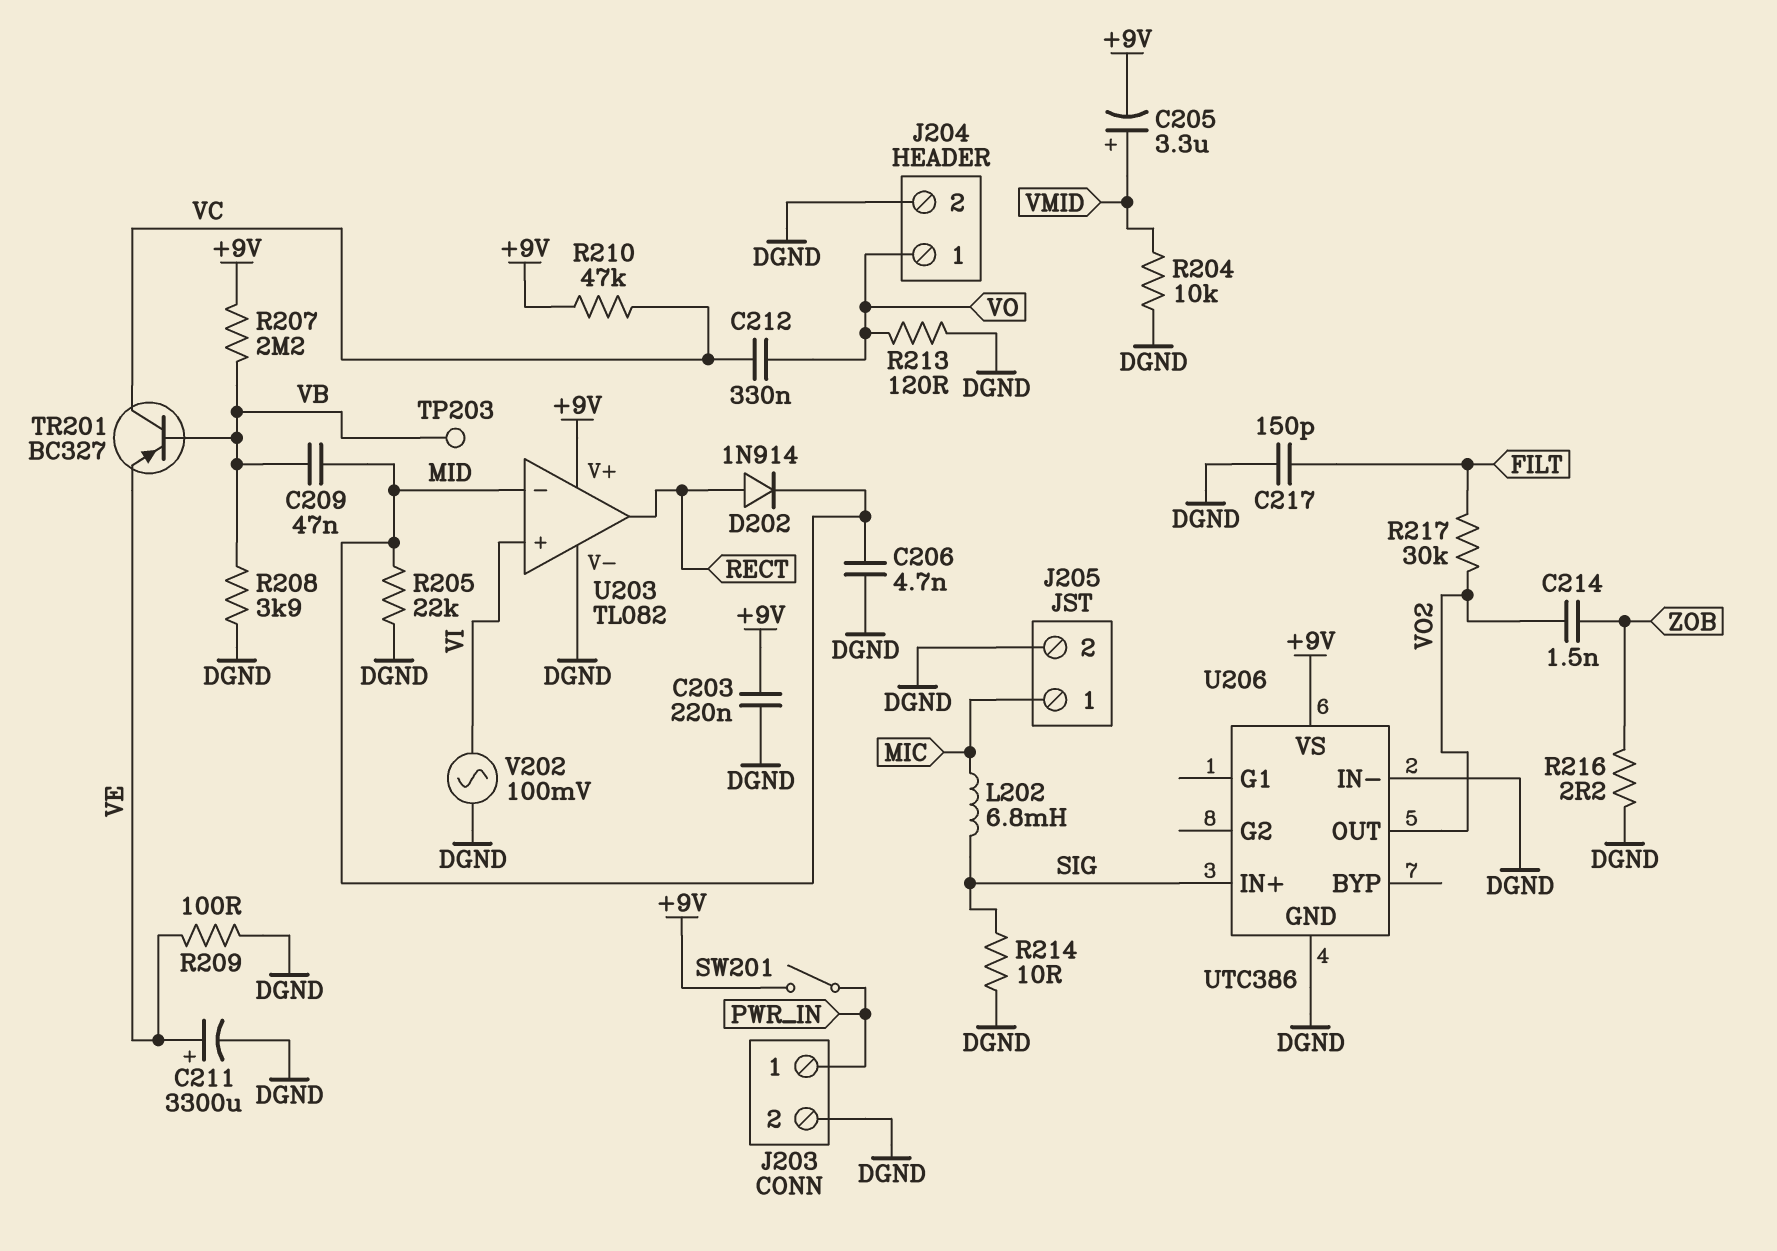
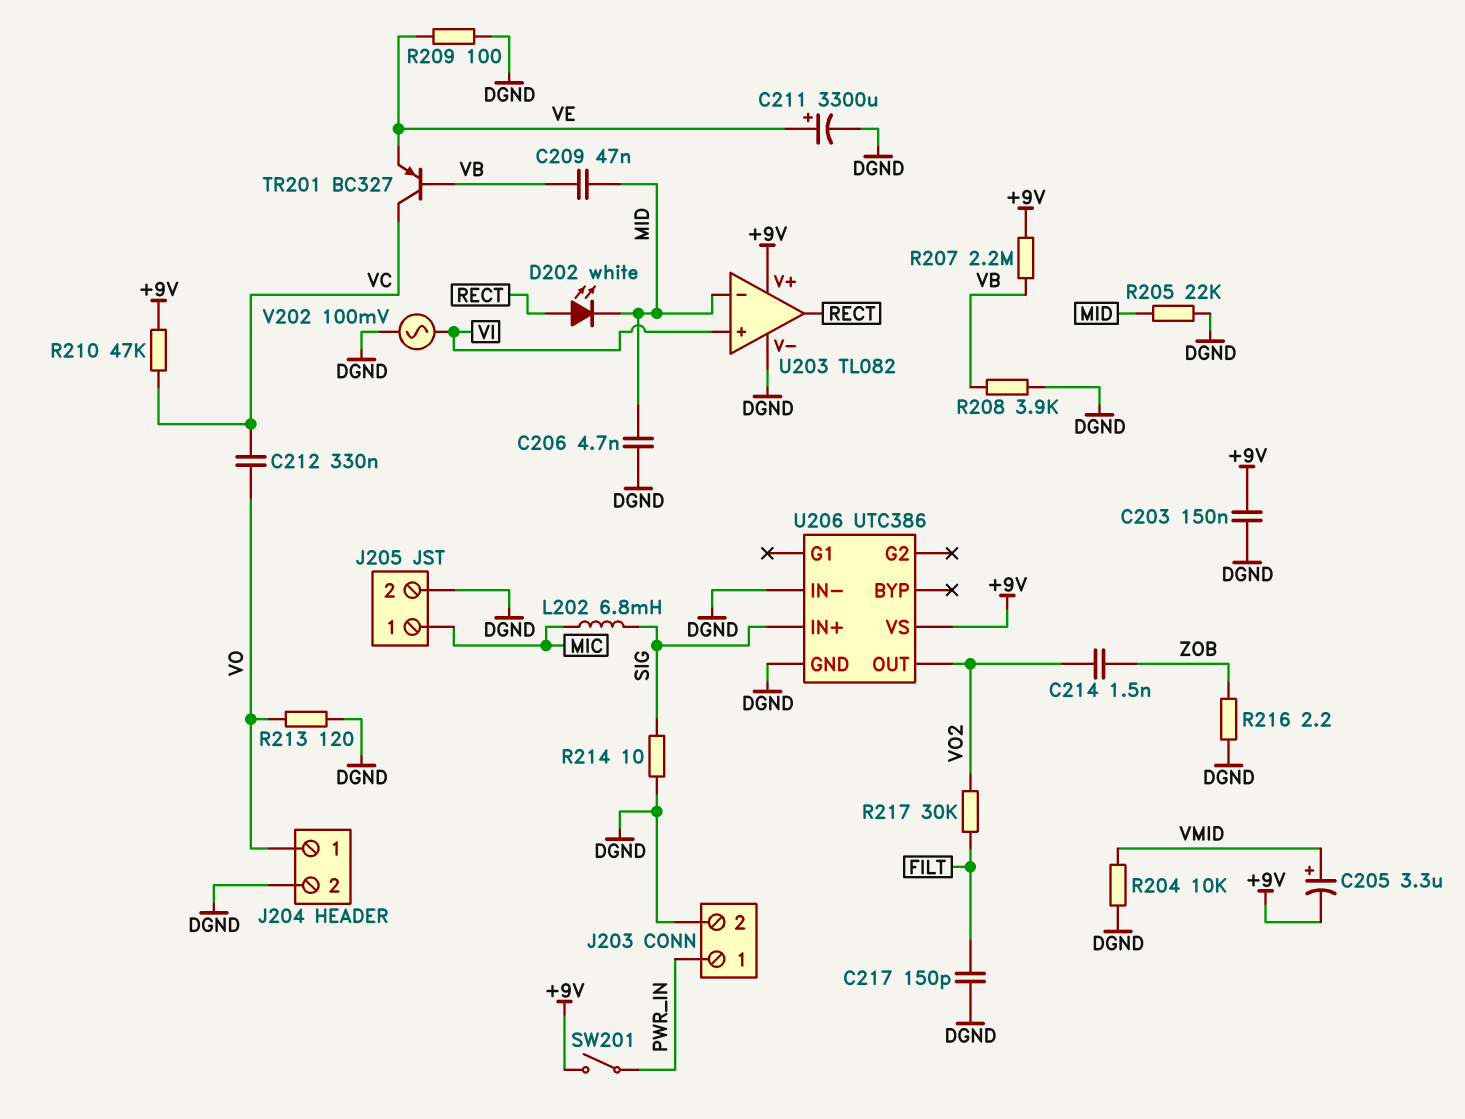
C203: 220nF (+9V, DGND) -> 150nF (+9V, DGND)
D202: diode 1N914 (A RECT, K MID) -> LED white (A RECT, K MID)
TP203: test point (VB) -> none

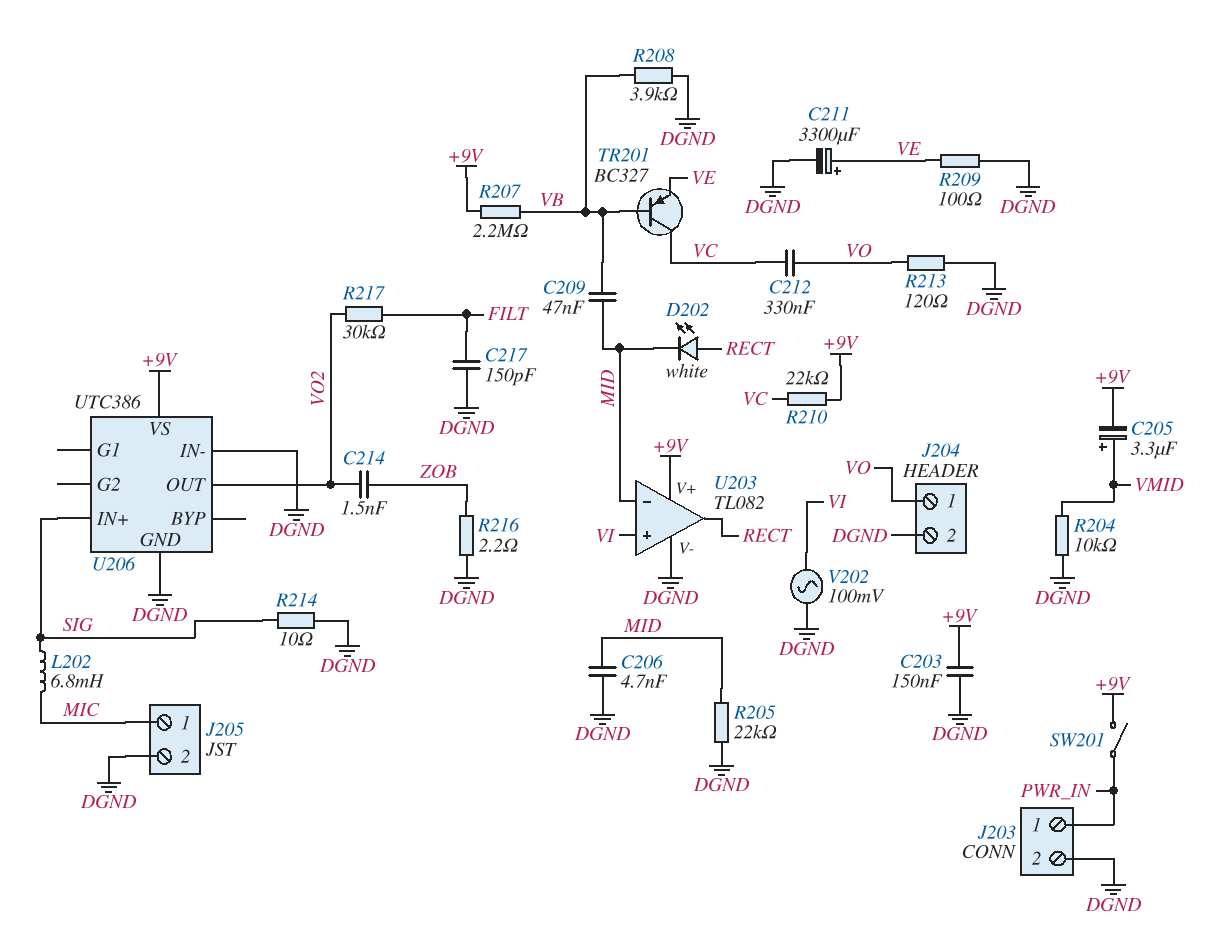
R210: 47k (+9V, VC) -> 22k (+9V, VC)

